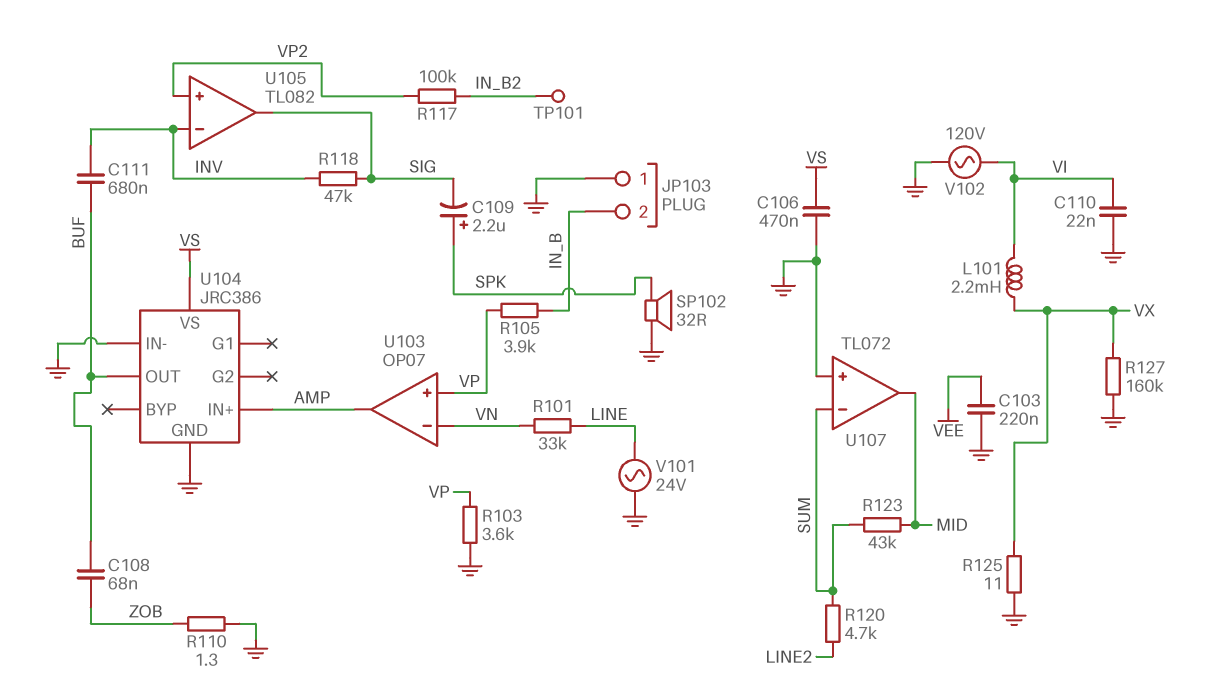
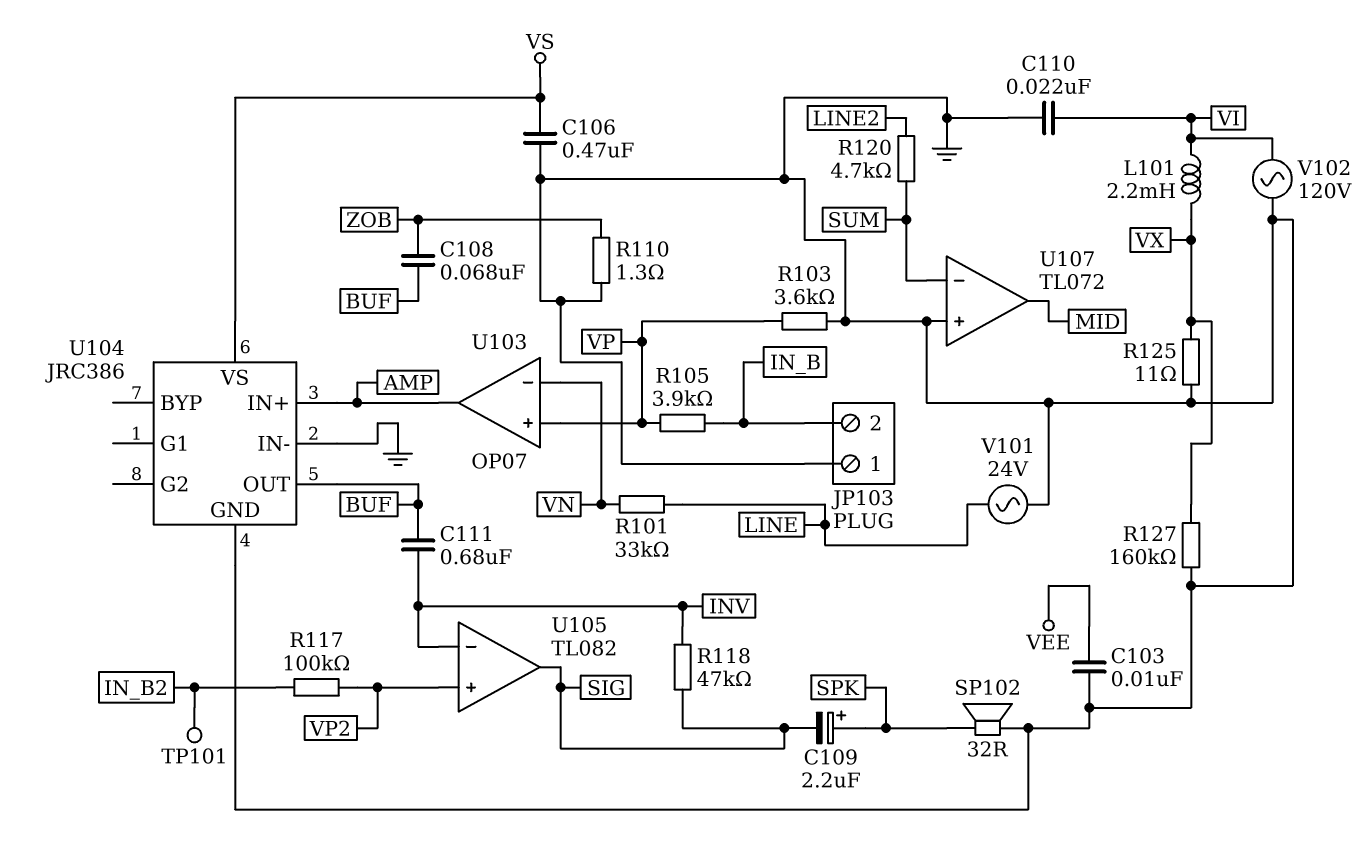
C103: 220nF (GND, VEE) -> 10nF (GND, VEE)
R123: 43k (MID, SUM) -> none

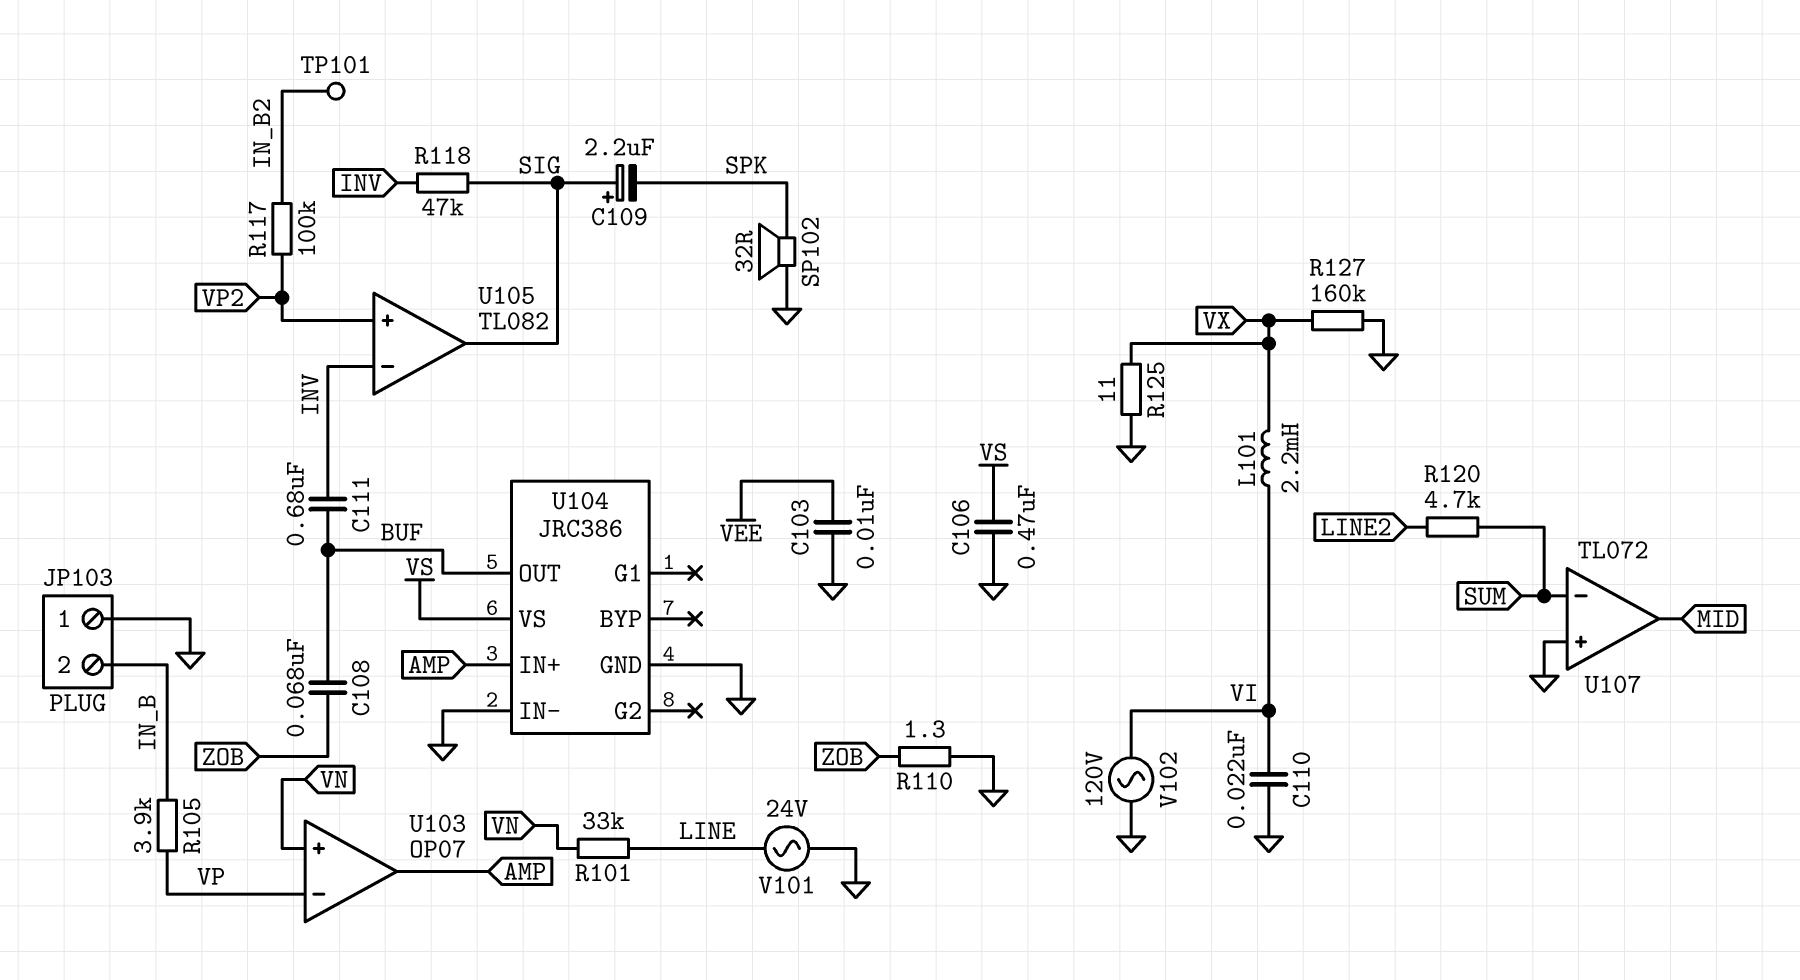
C109: 2.2uF (plus SPK, minus SIG) -> 2.2uF (plus SIG, minus SPK)
R103: 3.6k (GND, VP) -> none
U103 pin in+: VP -> VN
U103 pin in-: VN -> VP

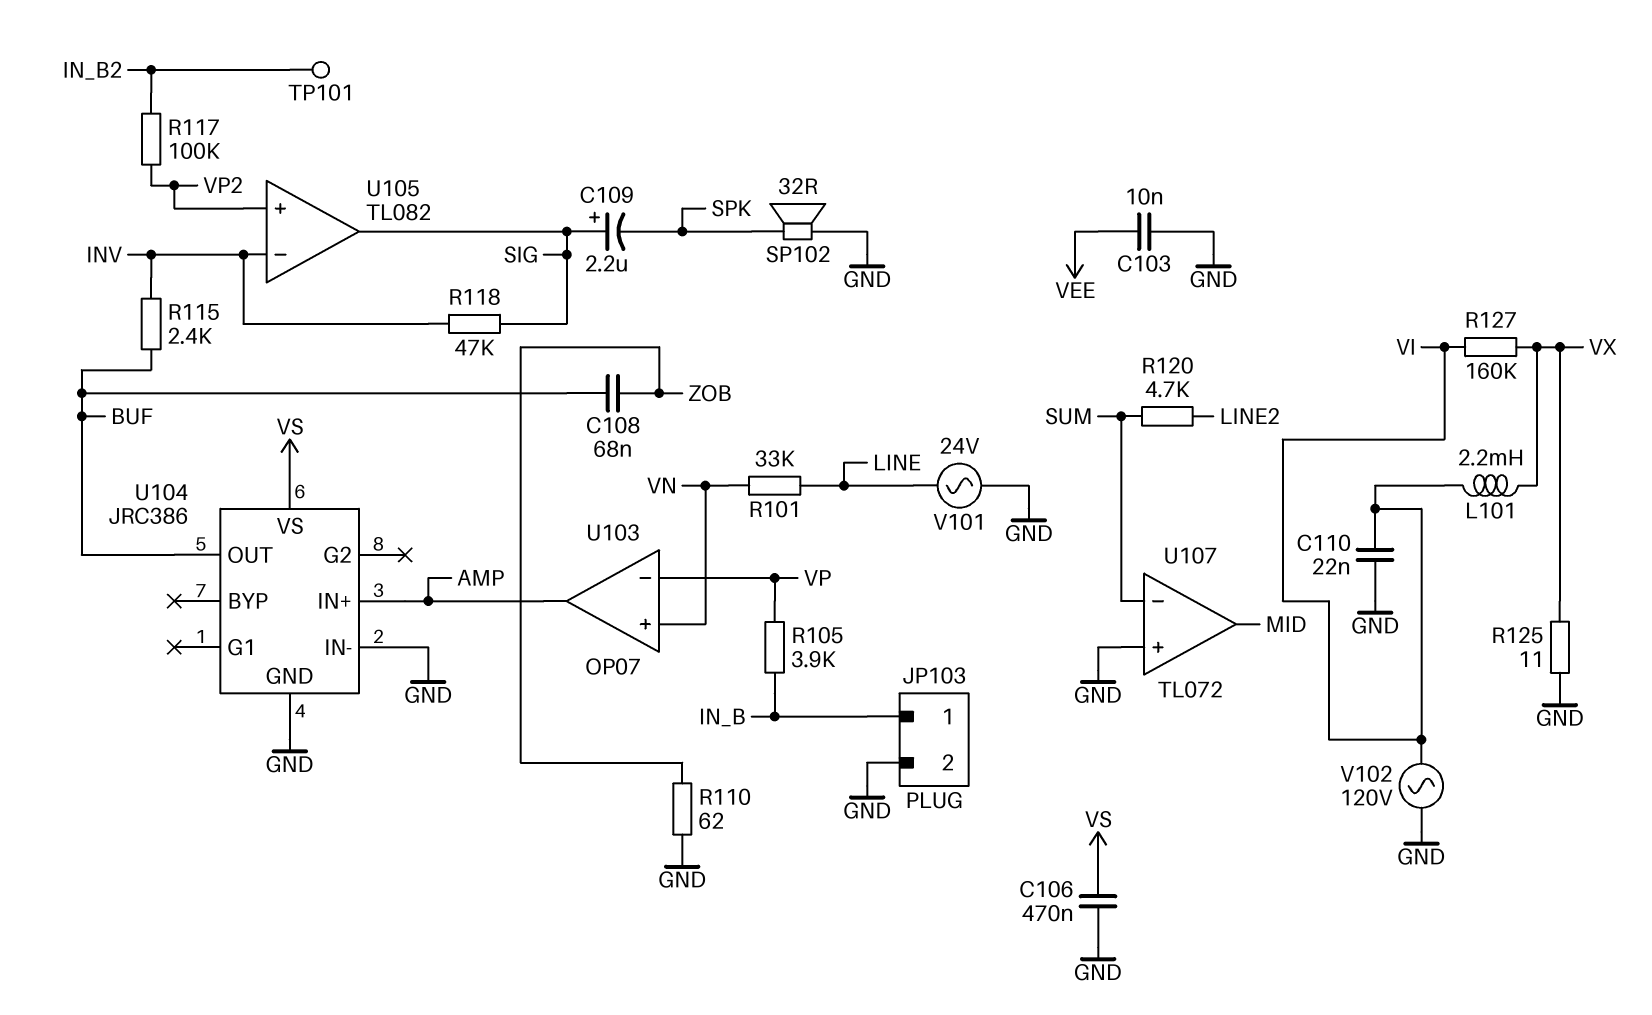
C111: 680nF (BUF, INV) -> none
JP103 pin 1: GND -> IN_B
JP103 pin 2: IN_B -> GND
R110: 1.3 (GND, ZOB) -> 62 (GND, ZOB)
R115: none -> 2.4k (BUF, INV)
R127: 160k (GND, VX) -> 160k (VI, VX)

